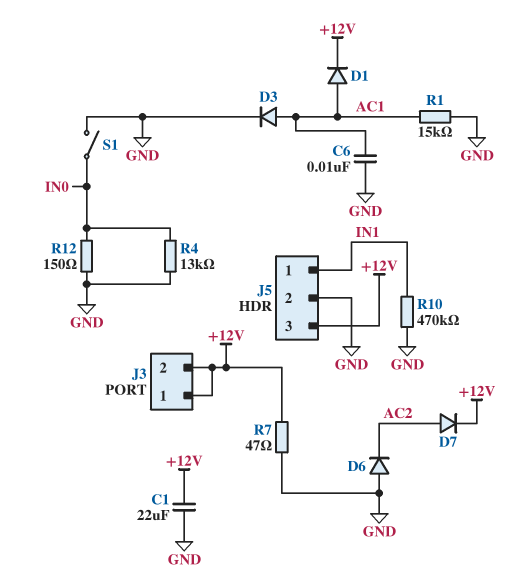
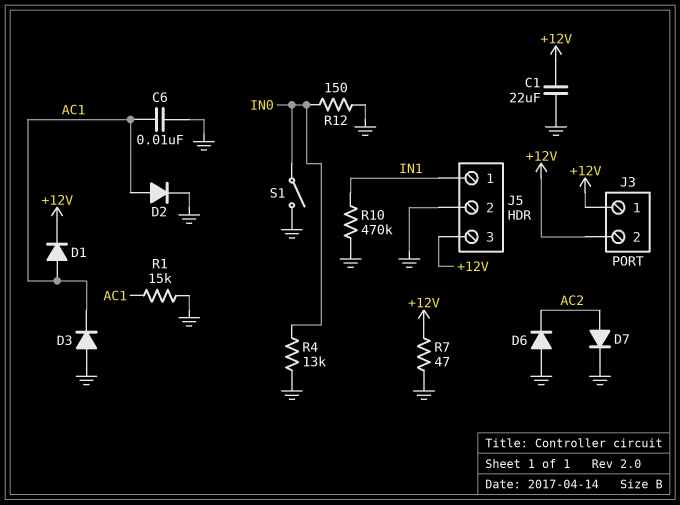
D2: none -> diode (A AC1, K GND)
D3: diode (A AC1, K GND) -> diode (A GND, K AC1)
D7: diode (A AC2, K +12V) -> diode (A AC2, K GND)

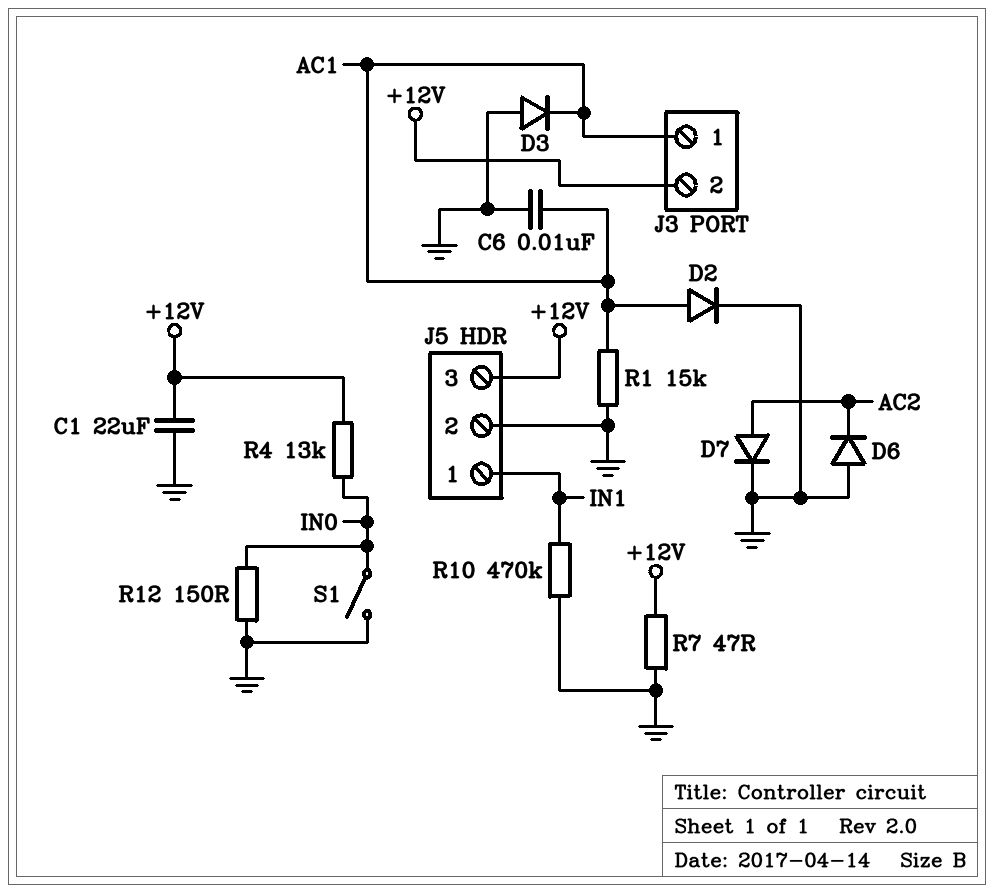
D1: diode (A AC1, K +12V) -> none
J3 pin 1: +12V -> AC1
R4: 13k (GND, IN0) -> 13k (+12V, IN0)

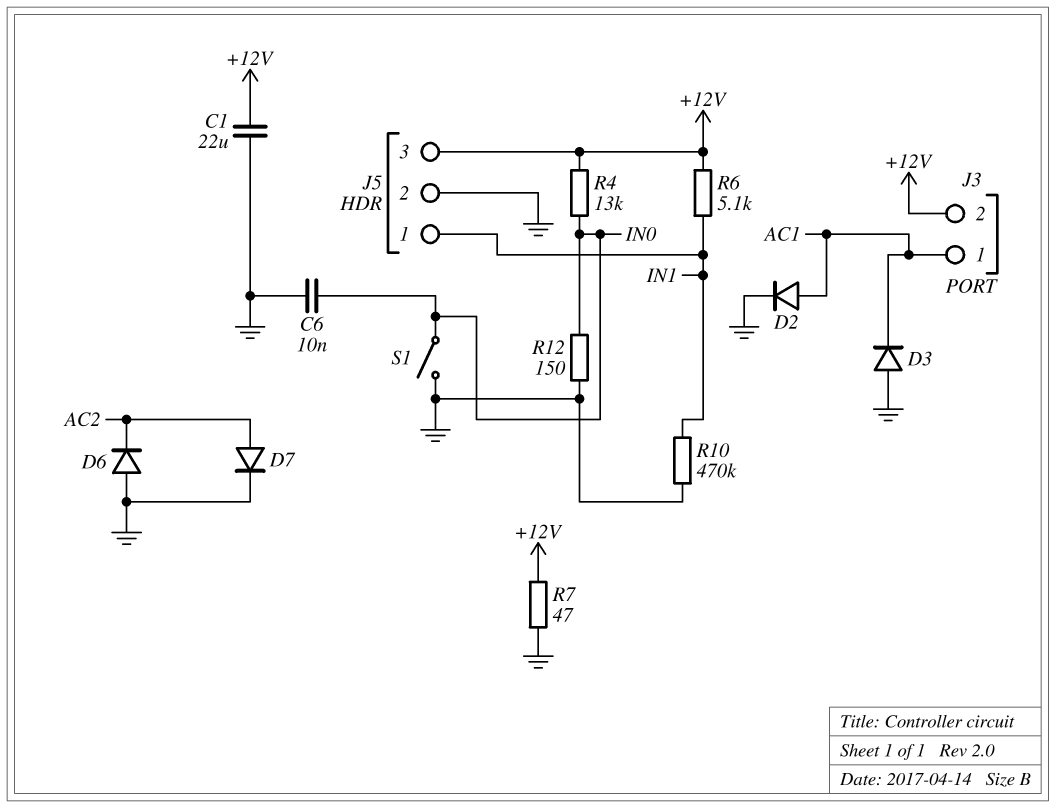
C6: 10nF (AC1, GND) -> 10nF (GND, IN0)
R1: 15k (AC1, GND) -> none
R6: none -> 5.1k (+12V, IN1)

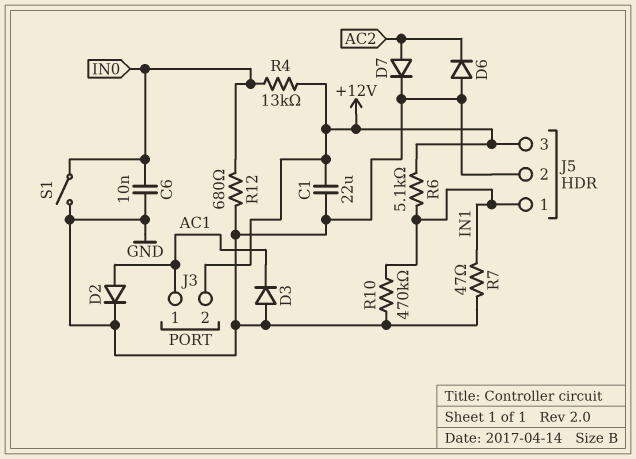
R7: 47 (+12V, GND) -> 47 (GND, IN1)
R12: 150 (GND, IN0) -> 680 (GND, IN0)

